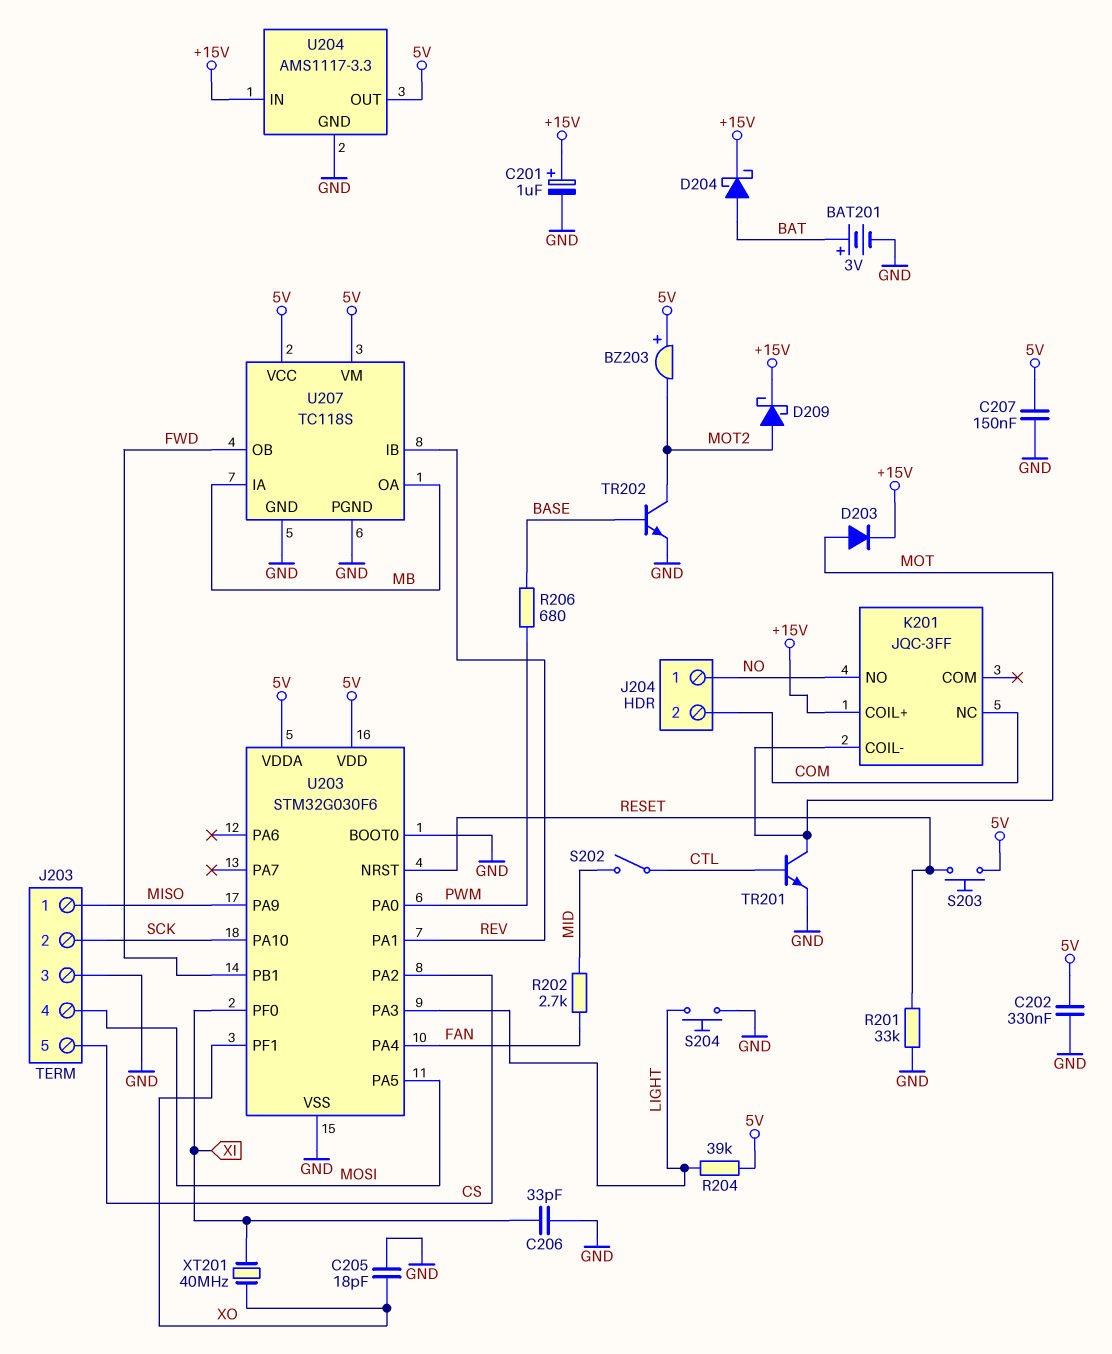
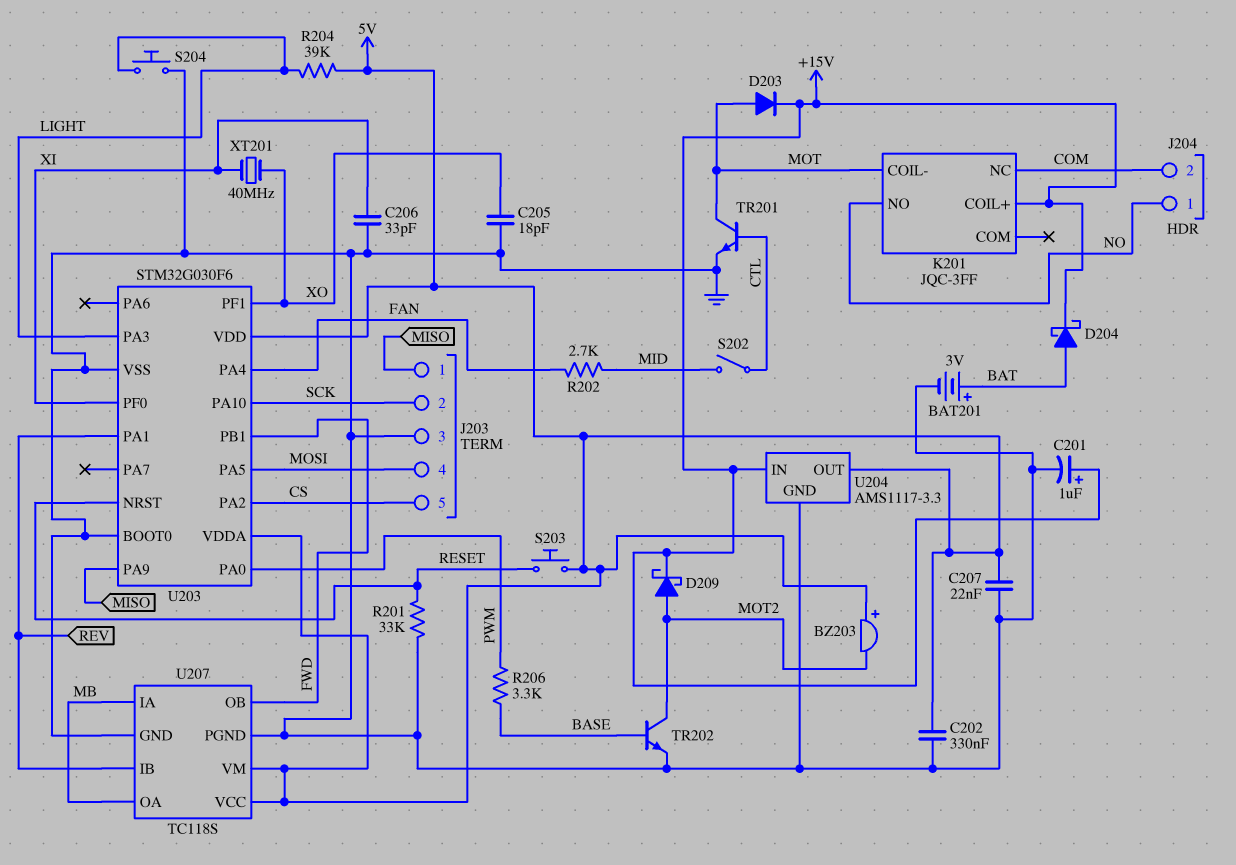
C207: 150nF (5V, GND) -> 22nF (5V, GND)
R206: 680 (BASE, PWM) -> 3.3k (BASE, PWM)

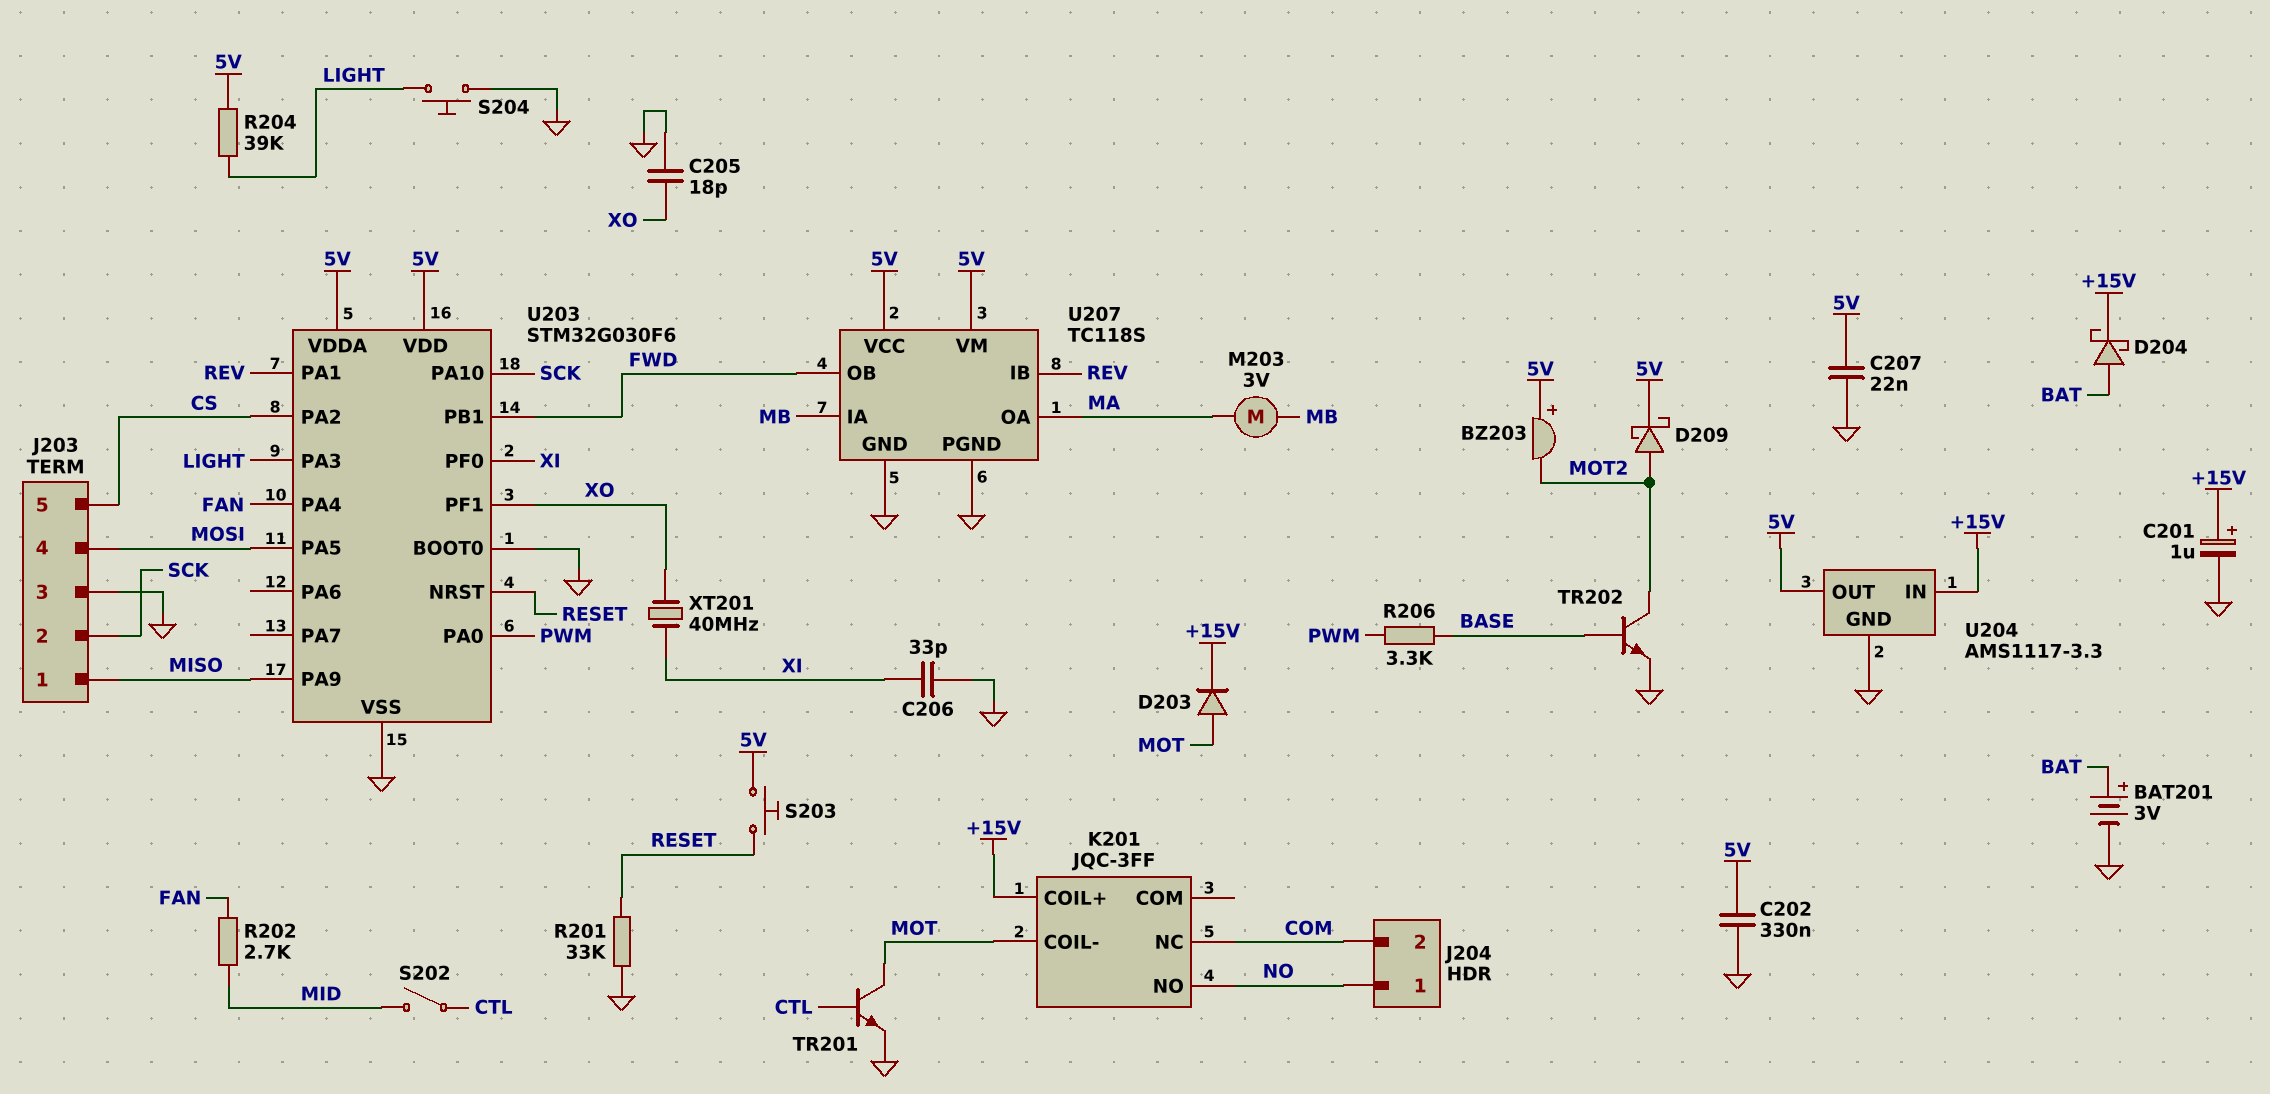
D209: schottky (A MOT2, K +15V) -> schottky (A MOT2, K 5V)
M203: none -> motor 3V (MA, MB)
U207 pin OA: MB -> MA

